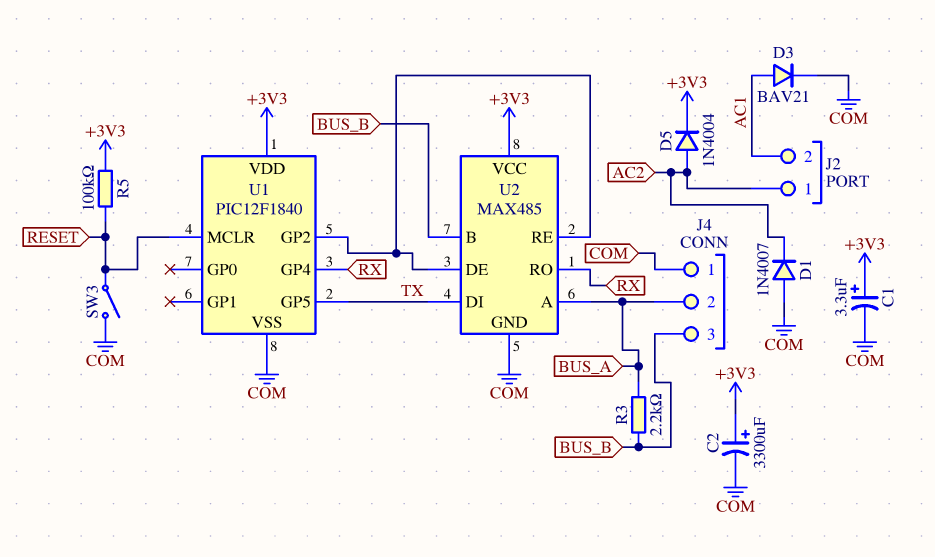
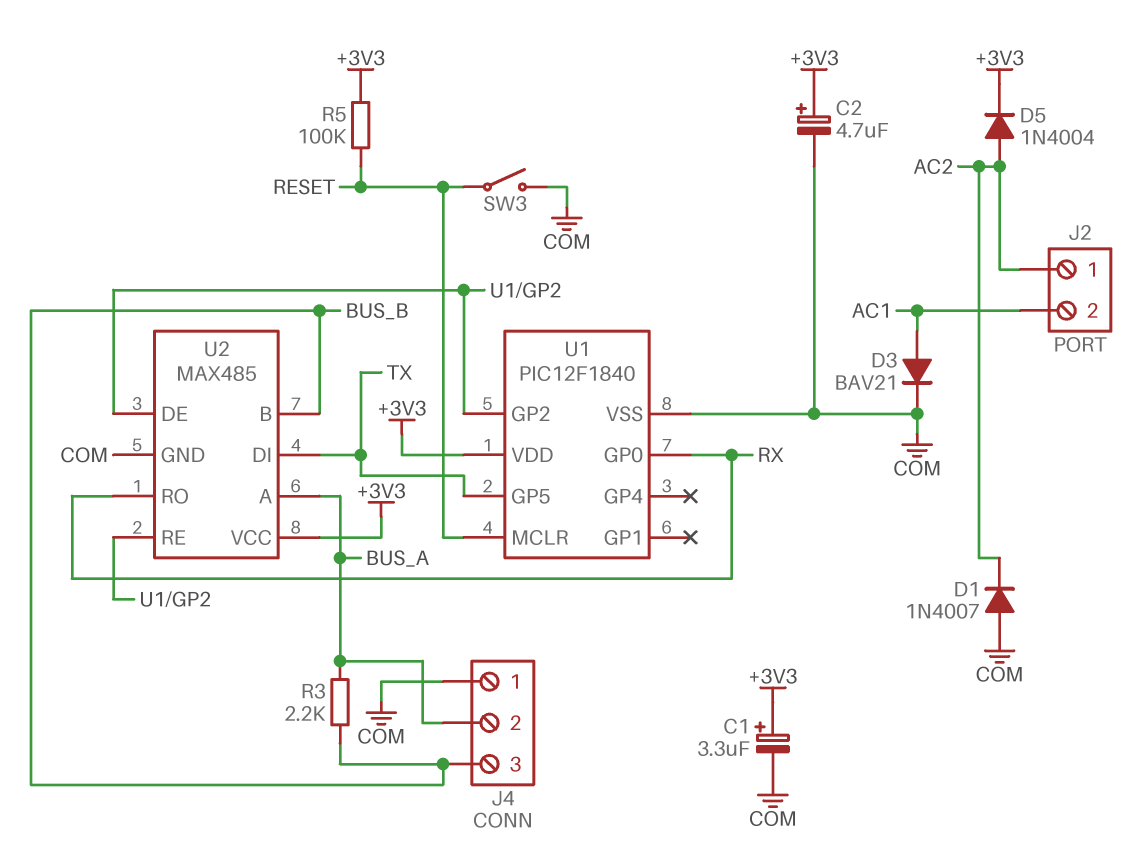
C2: 3300uF (plus +3V3, minus COM) -> 4.7uF (plus +3V3, minus COM)
U1 pin GP0: none -> RX
U1 pin GP4: RX -> none

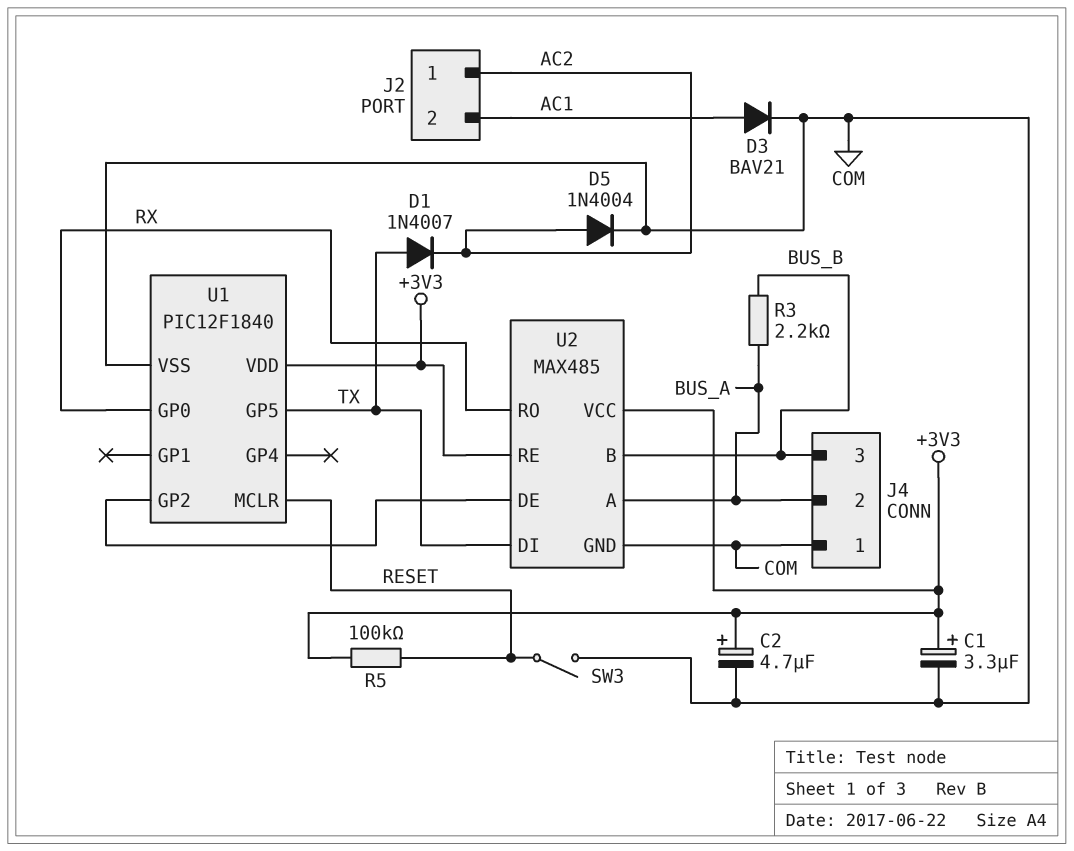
D1: diode 1N4007 (A COM, K AC2) -> diode 1N4007 (A TX, K AC2)
D5: diode 1N4004 (A AC2, K +3V3) -> diode 1N4004 (A AC2, K COM)
U2 pin RE: U1/GP2 -> +3V3

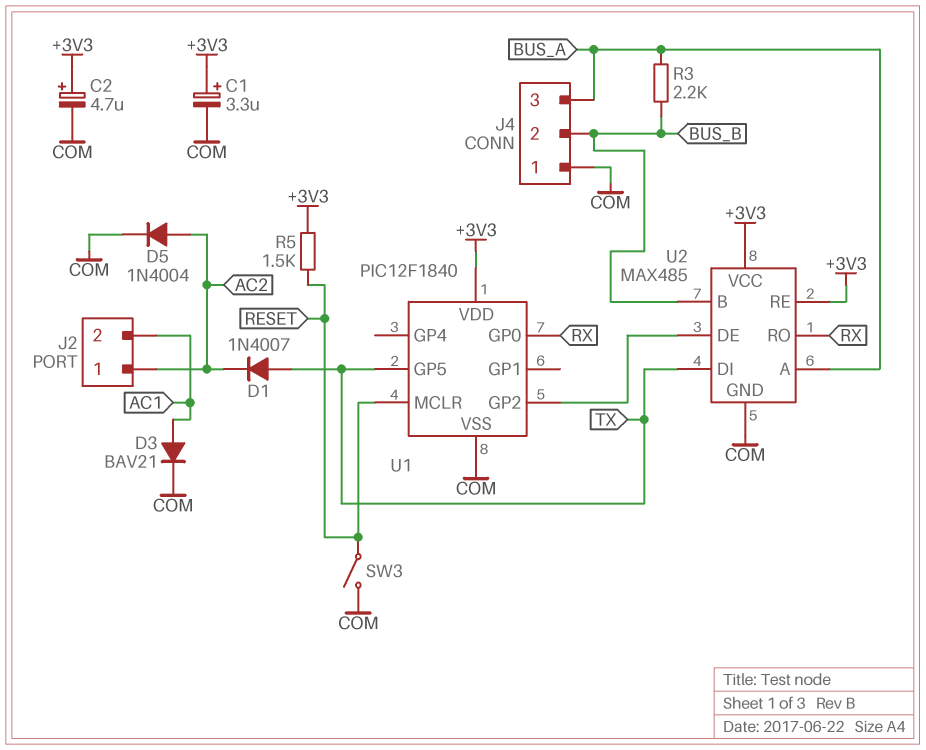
J4 pin 2: BUS_A -> BUS_B
J4 pin 3: BUS_B -> BUS_A
R5: 100k (+3V3, RESET) -> 1.5k (+3V3, RESET)

